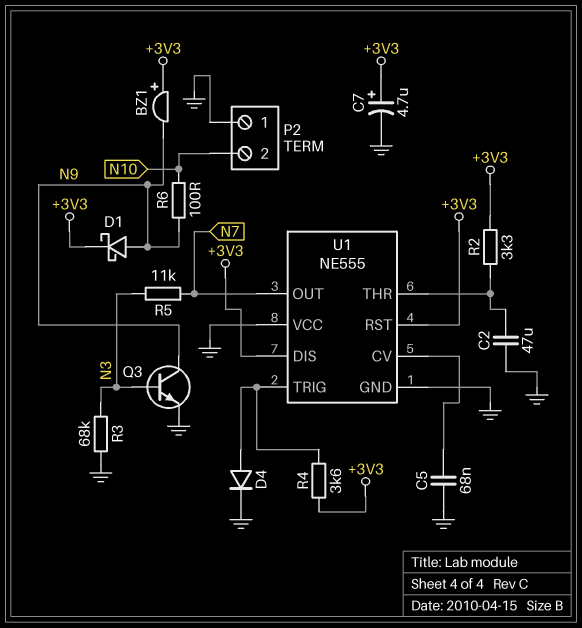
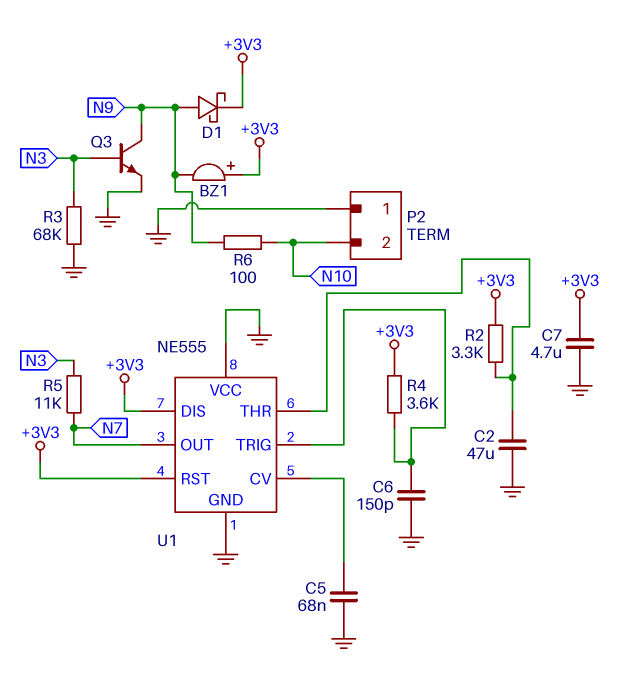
C6: none -> 150pF (GND, U1/TRIG)
C7: 4.7uF (plus +3V3, minus GND) -> 4.7uF (+3V3, GND)
D4: diode (A U1/TRIG, K GND) -> none

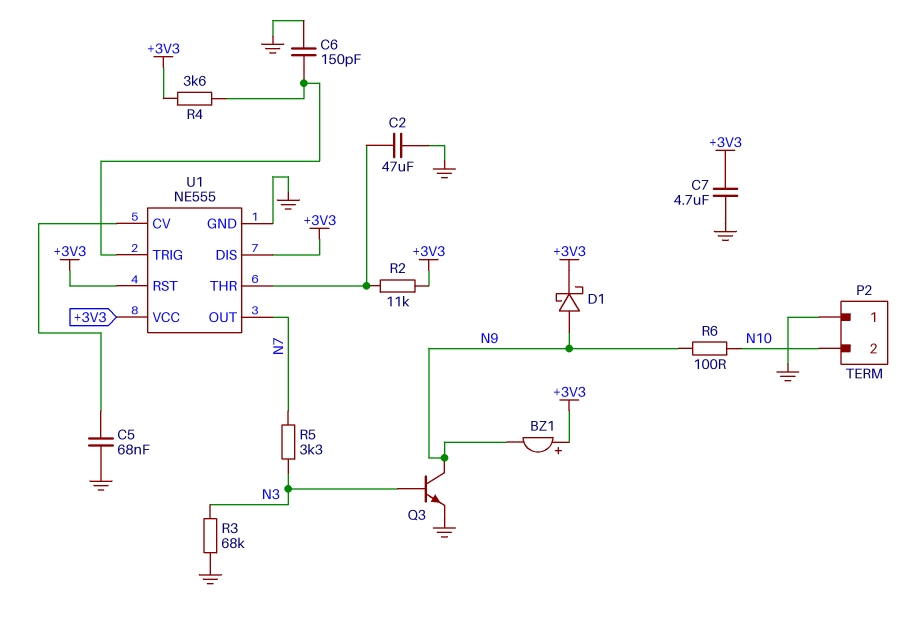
R2: 3.3k (+3V3, U1/THR) -> 11k (+3V3, U1/THR)
R5: 11k (N3, N7) -> 3.3k (N3, N7)
U1 pin VCC: GND -> +3V3

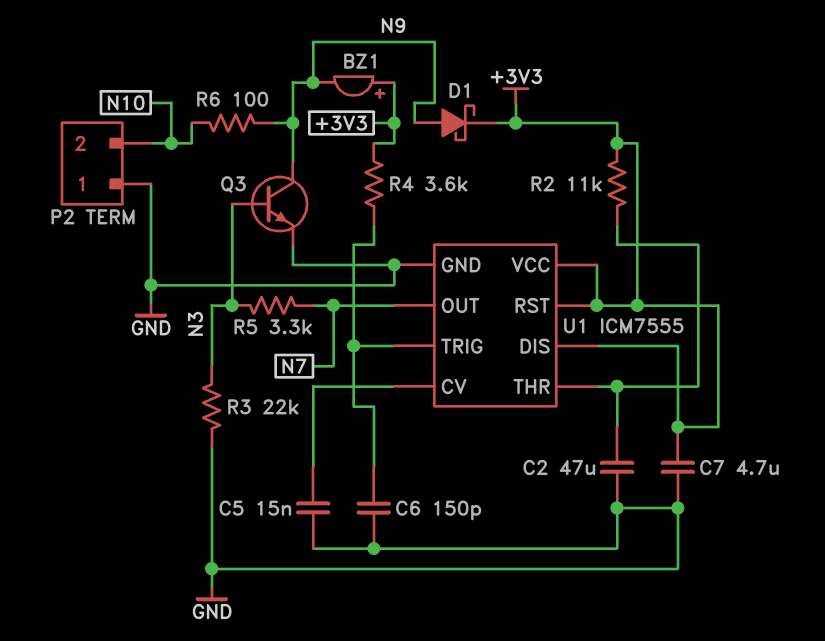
C5: 68nF (GND, U1/CV) -> 15nF (GND, U1/CV)
R3: 68k (GND, N3) -> 22k (GND, N3)
U1: NE555 -> ICM7555

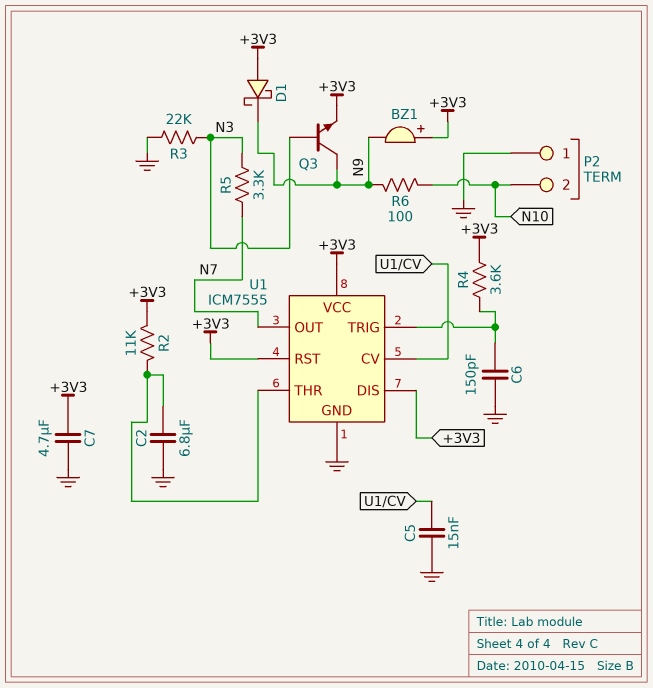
C2: 47uF (GND, U1/THR) -> 6.8uF (GND, U1/THR)
D1: schottky (A N9, K +3V3) -> schottky (A +3V3, K N9)
Q3: NPN (B N3, C N9, E GND) -> NPN (B N3, C N9, E +3V3)

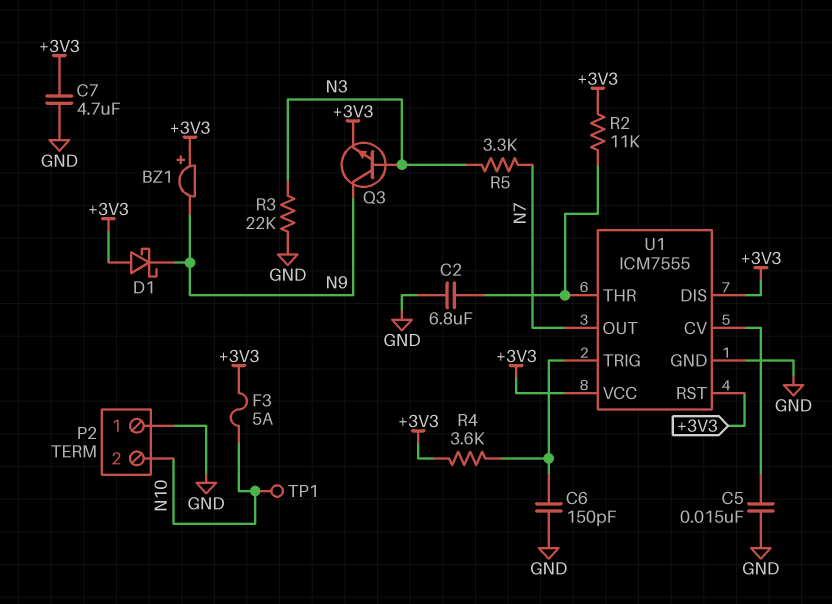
F3: none -> 5A (+3V3, N10)
R6: 100 (N9, N10) -> none
TP1: none -> test point (N10)

